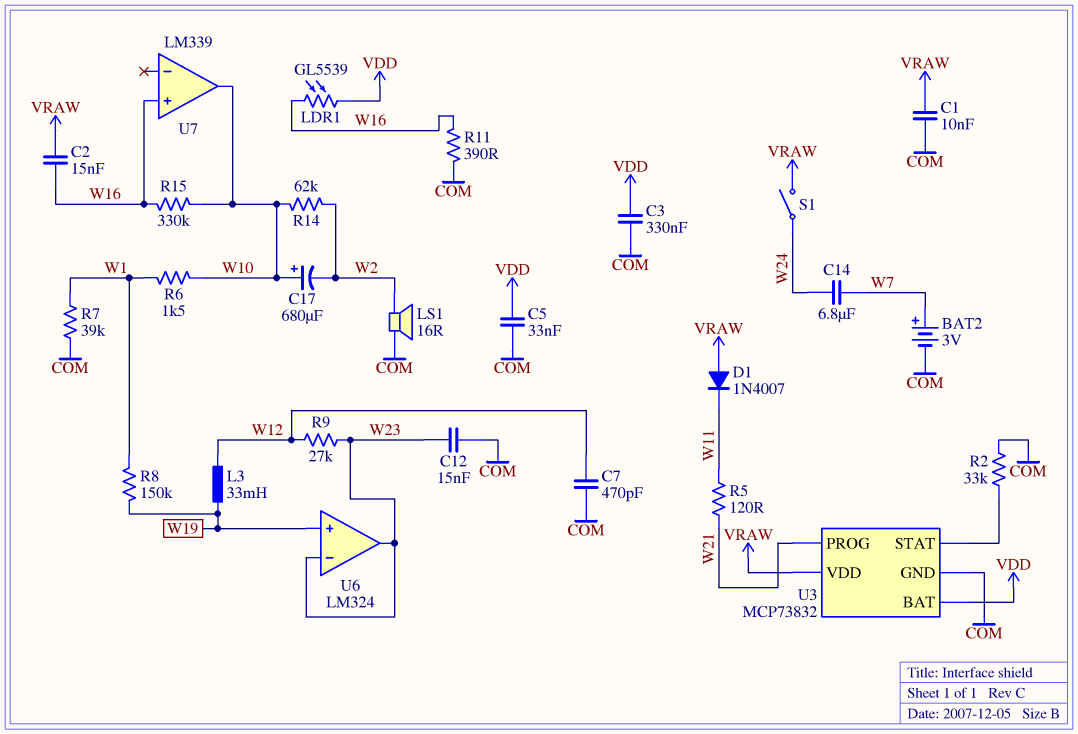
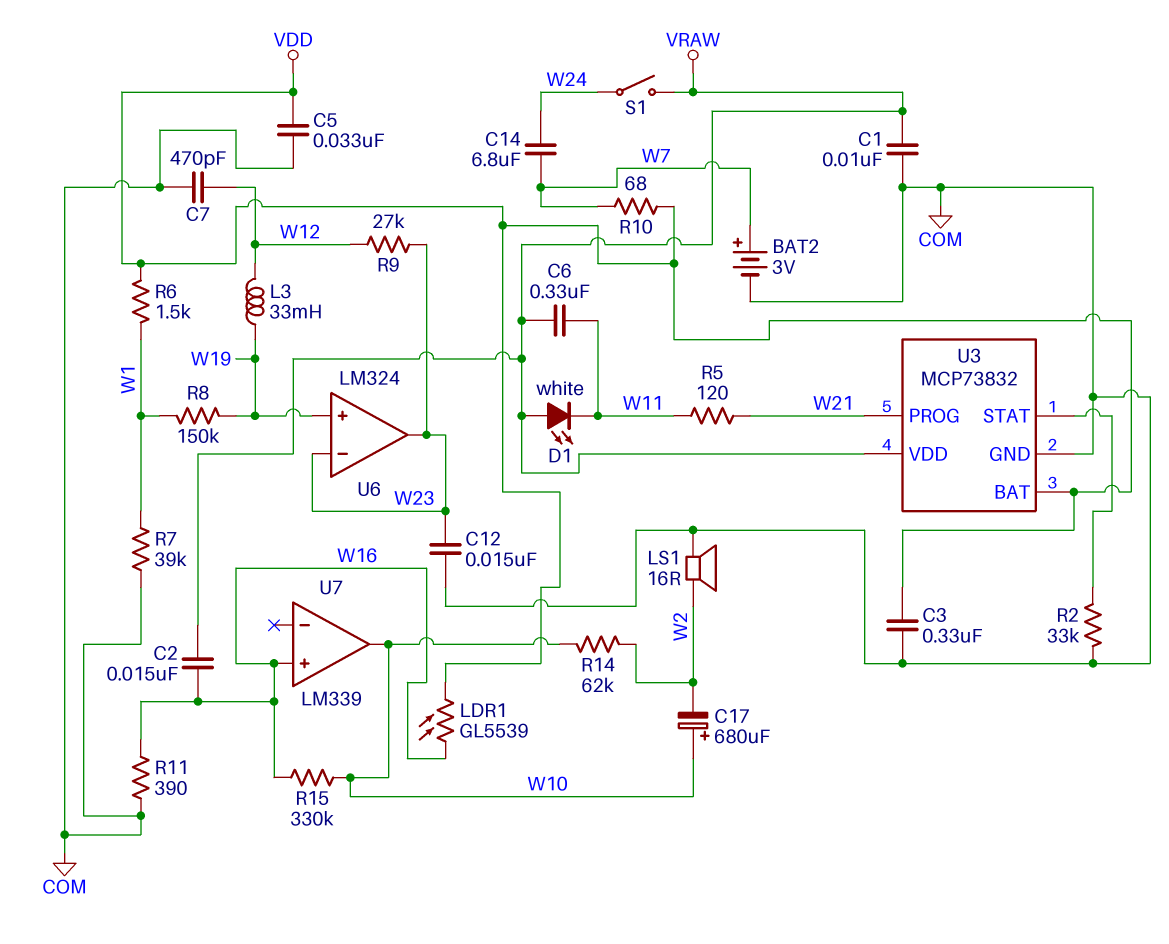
C6: none -> 330nF (VRAW, W11)
D1: diode 1N4007 (A VRAW, K W11) -> LED white (A VRAW, K W11)
R6: 1.5k (W1, W10) -> 1.5k (VDD, W1)
R10: none -> 68 (VDD, W7)

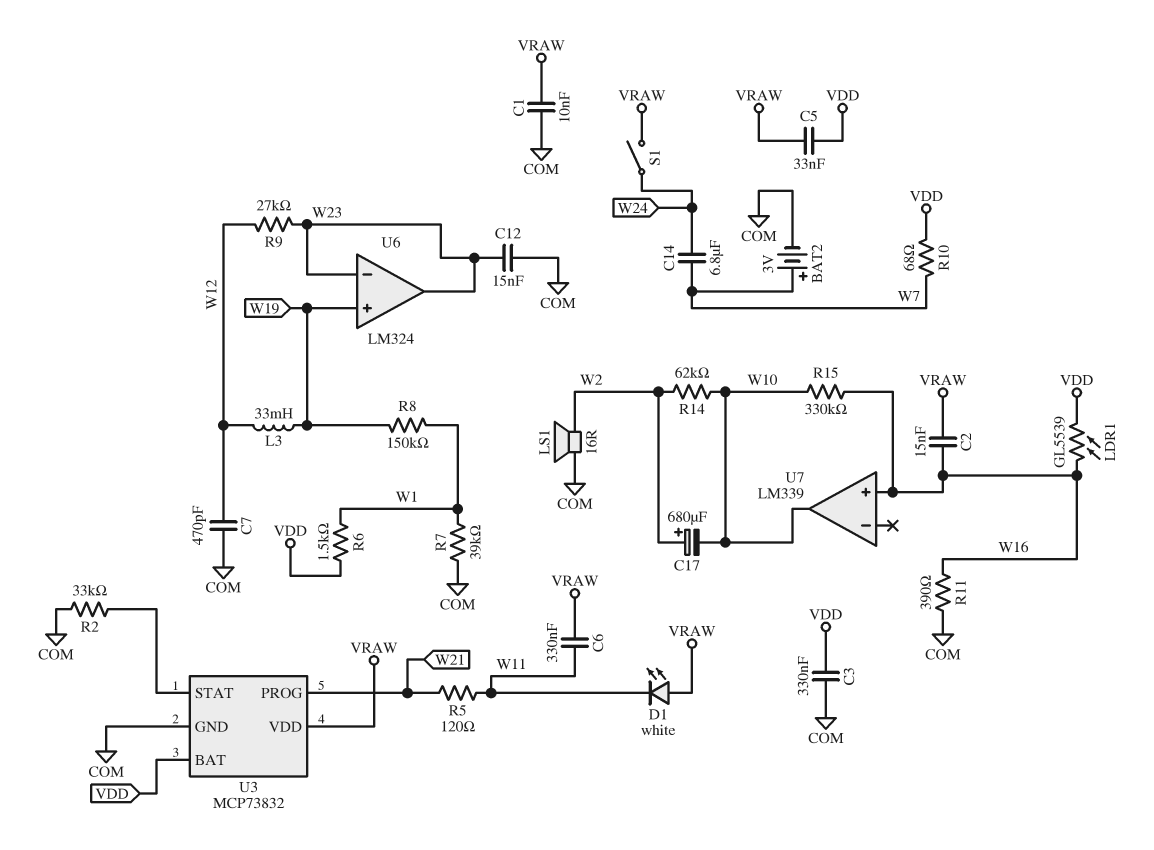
C5: 33nF (COM, VDD) -> 33nF (VDD, VRAW)
C17: 680uF (plus W10, minus W2) -> 680uF (plus W2, minus W10)

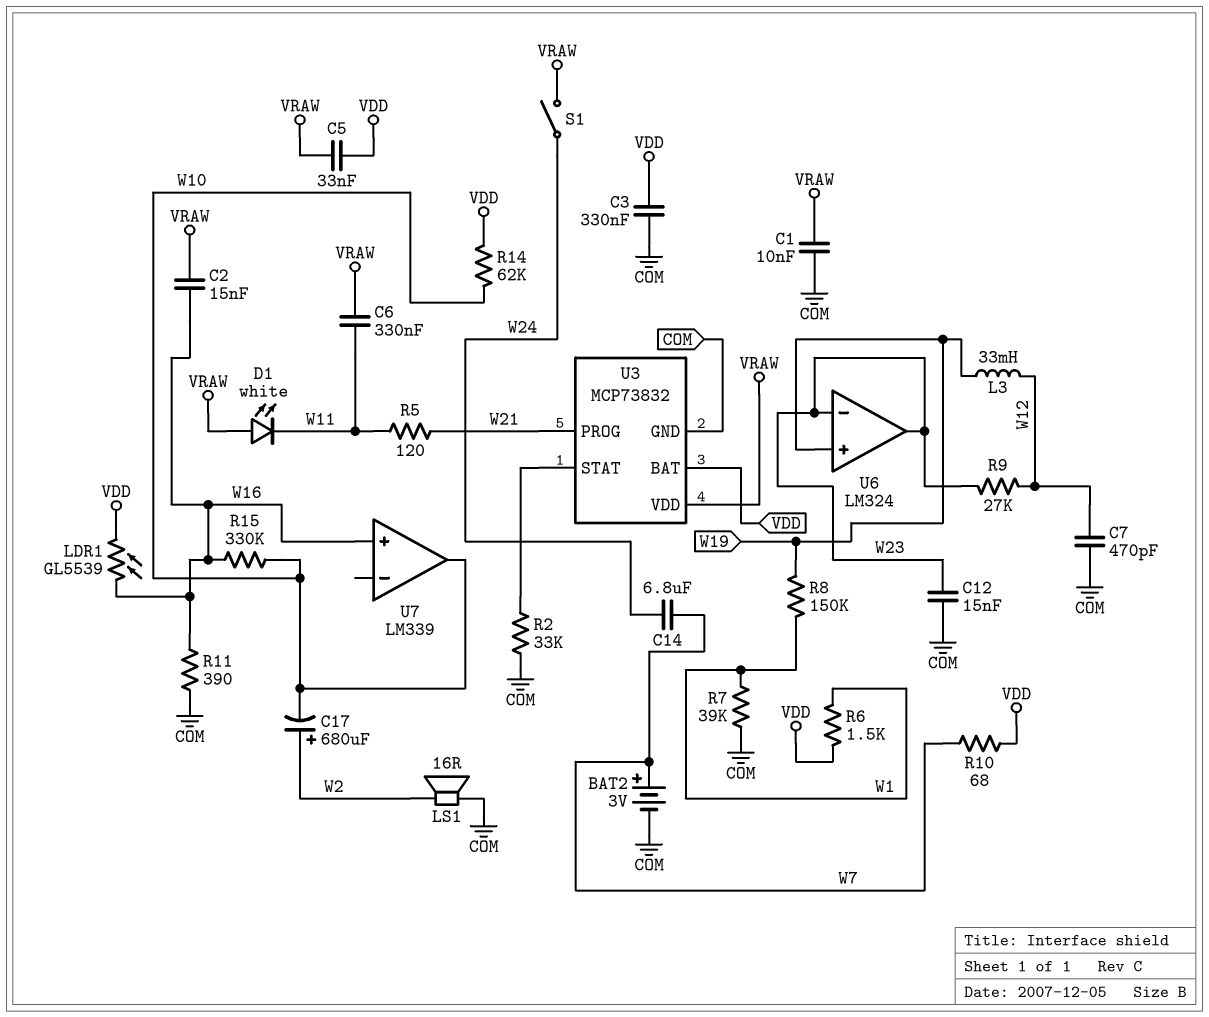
R14: 62k (W2, W10) -> 62k (VDD, W10)

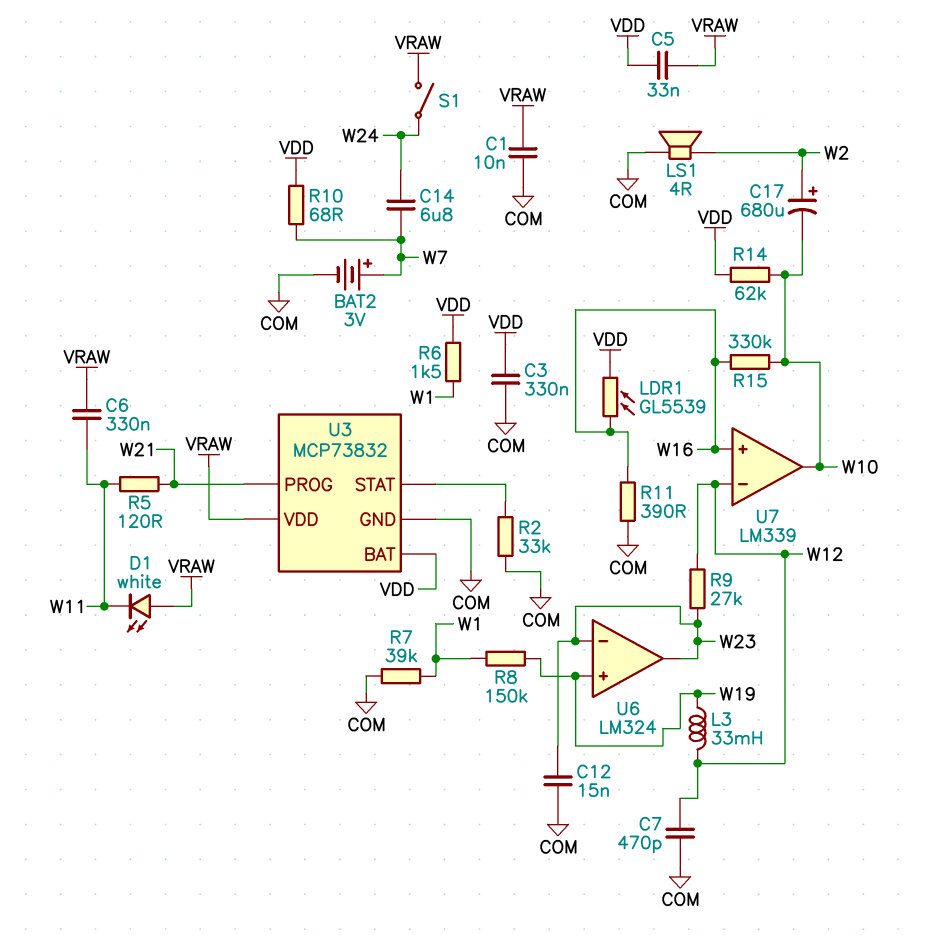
C2: 15nF (VRAW, W16) -> none
LS1: speaker 16R (COM, W2) -> speaker 4R (COM, W2)
U7 pin in-: none -> W12

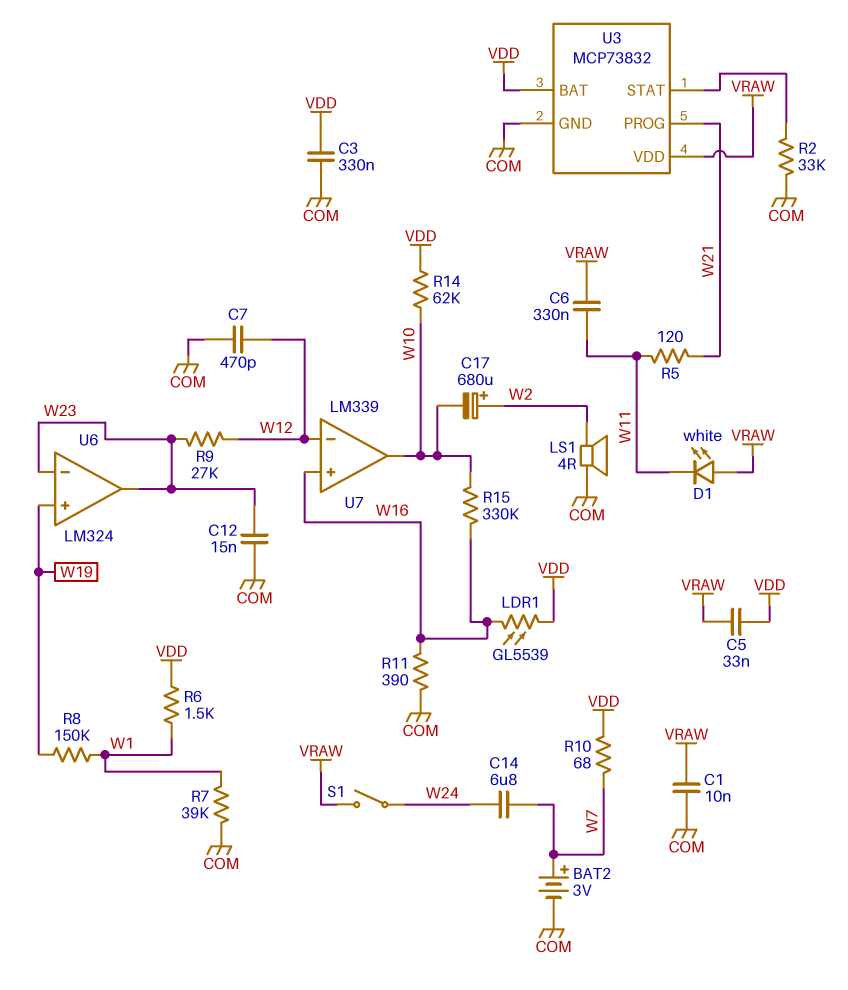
L3: 33mH (W12, W19) -> none

